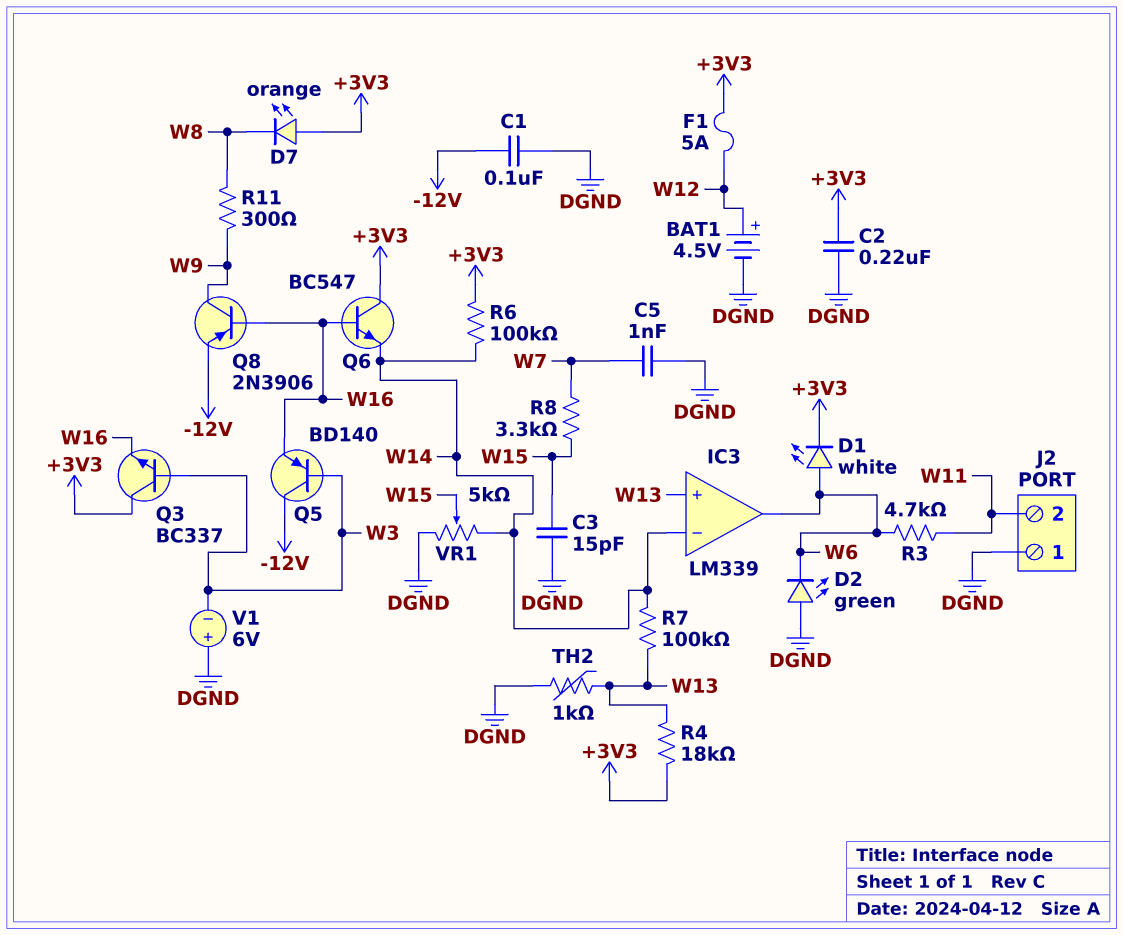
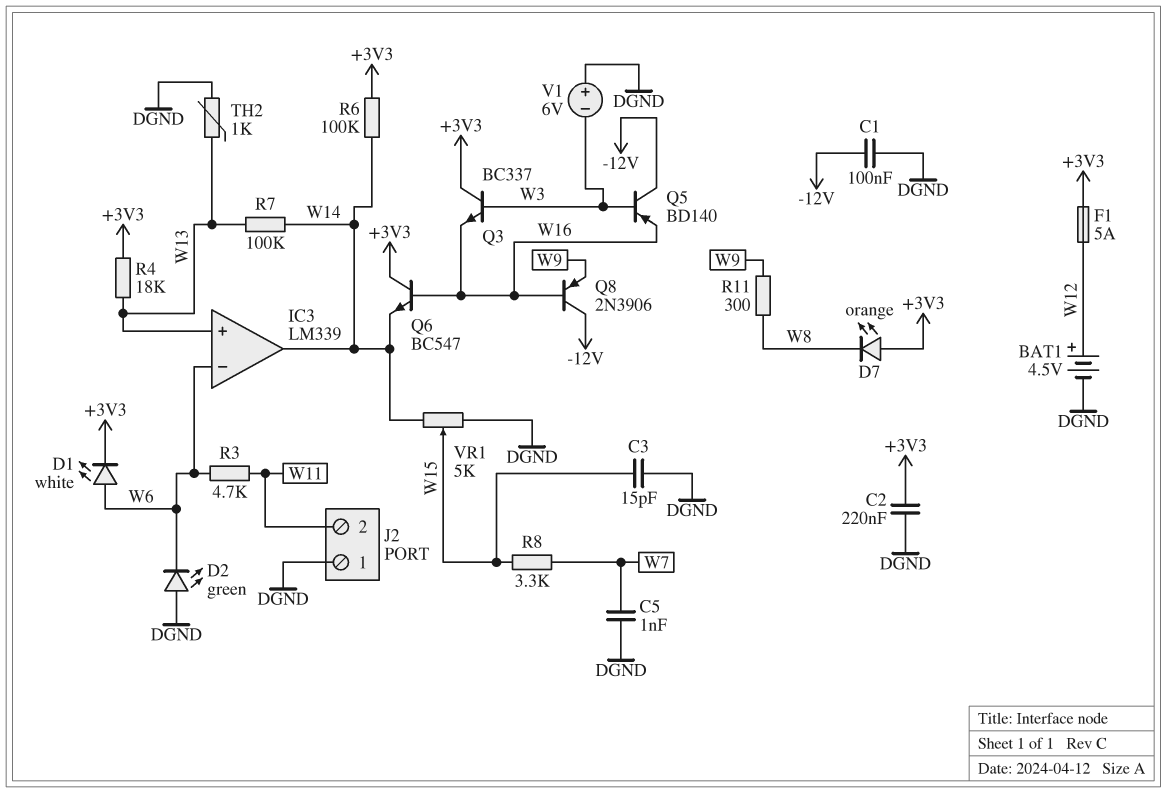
IC3 pin in-: W14 -> W6
IC3 pin out: W6 -> W14
Q8: PNP 2N3906 (B W16, C W9, E -12V) -> PNP 2N3906 (B W16, C -12V, E W9)

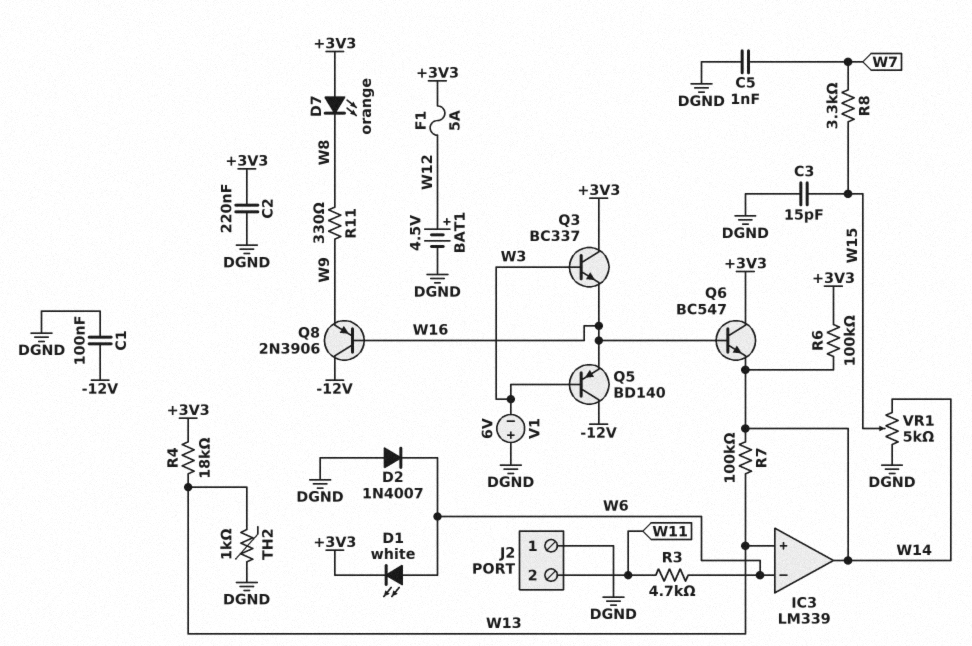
D2: LED green (A DGND, K W6) -> diode 1N4007 (A DGND, K W6)
R11: 300 (W8, W9) -> 330 (W8, W9)

